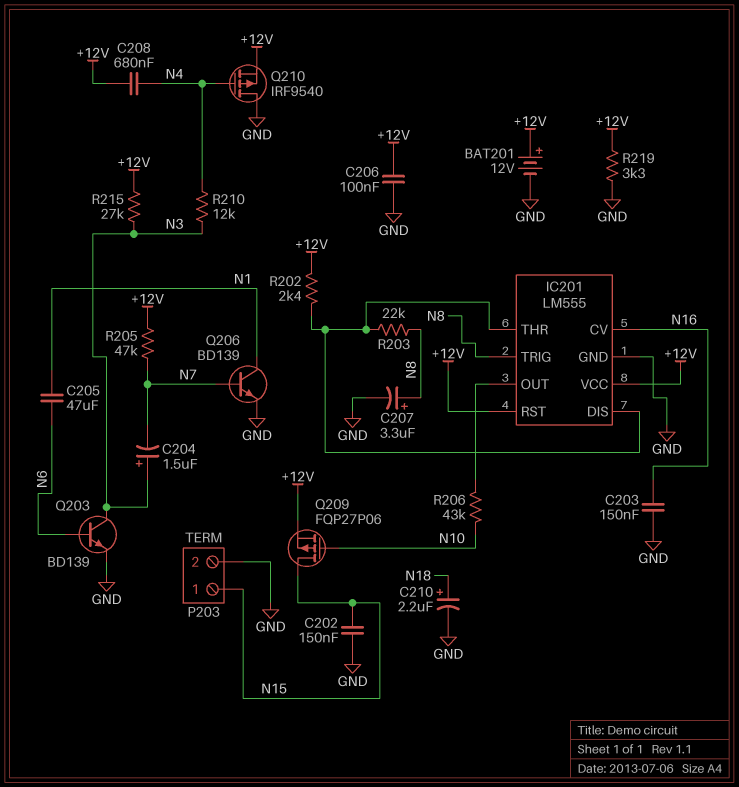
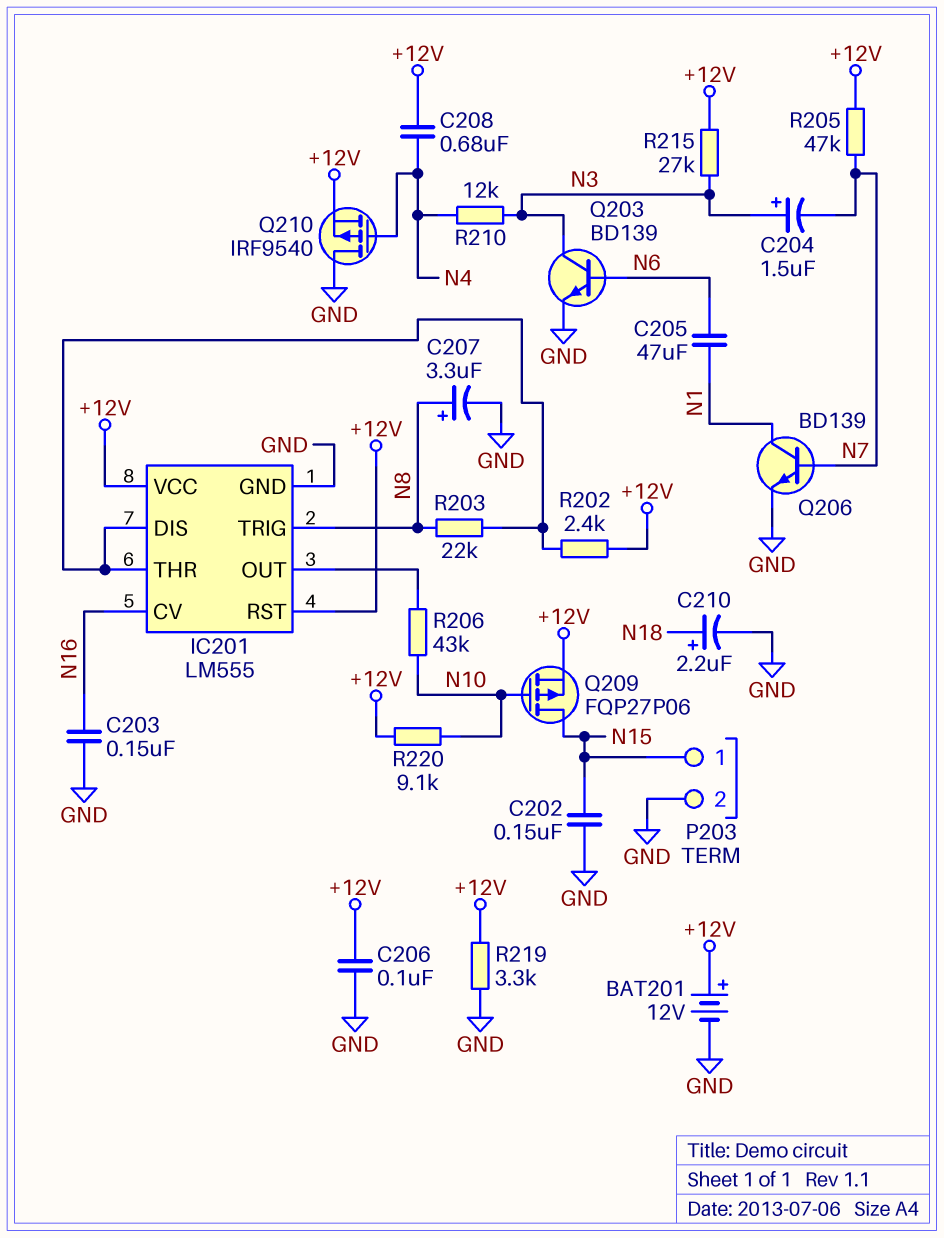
R220: none -> 9.1k (+12V, N10)

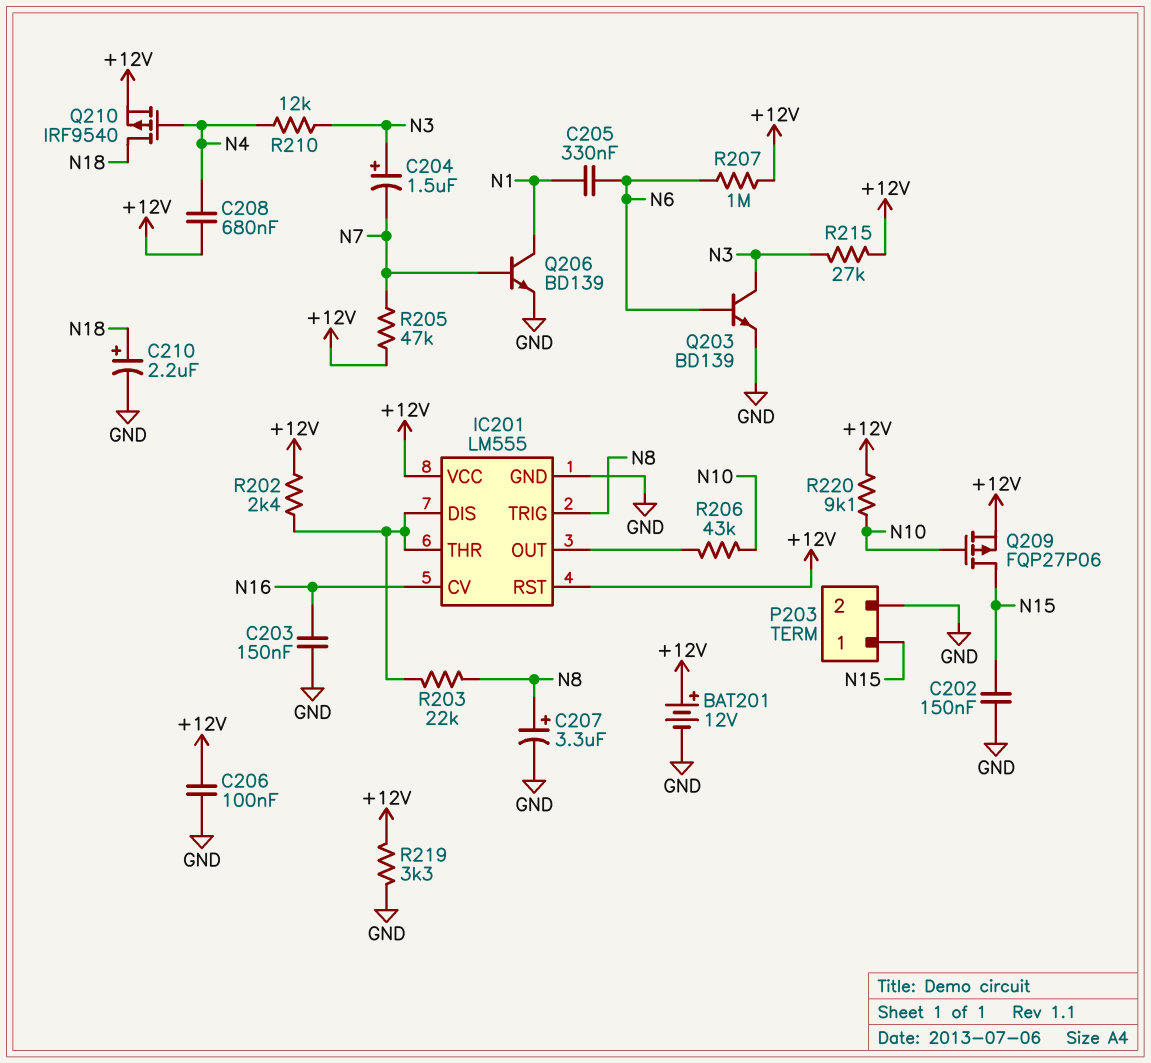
C205: 47uF (N1, N6) -> 330nF (N1, N6)
Q210: PMOS IRF9540 (G N4, D GND, S +12V) -> PMOS IRF9540 (G N4, D N18, S +12V)
R207: none -> 1M (+12V, N6)

